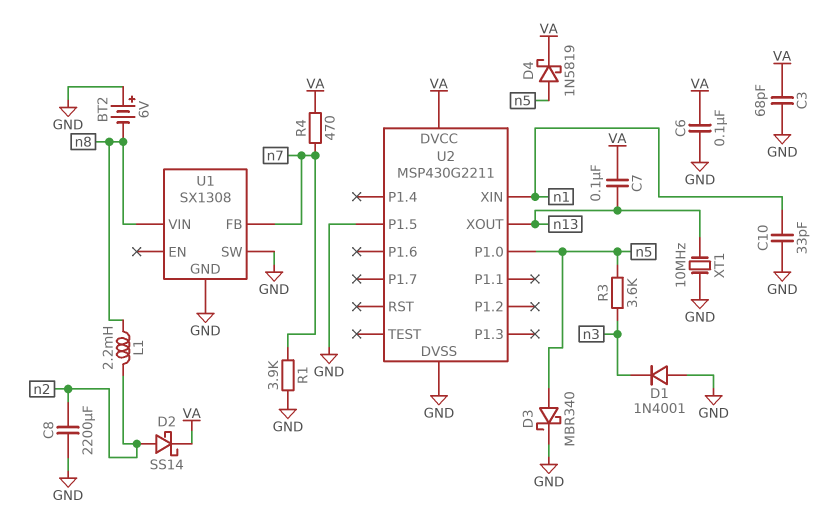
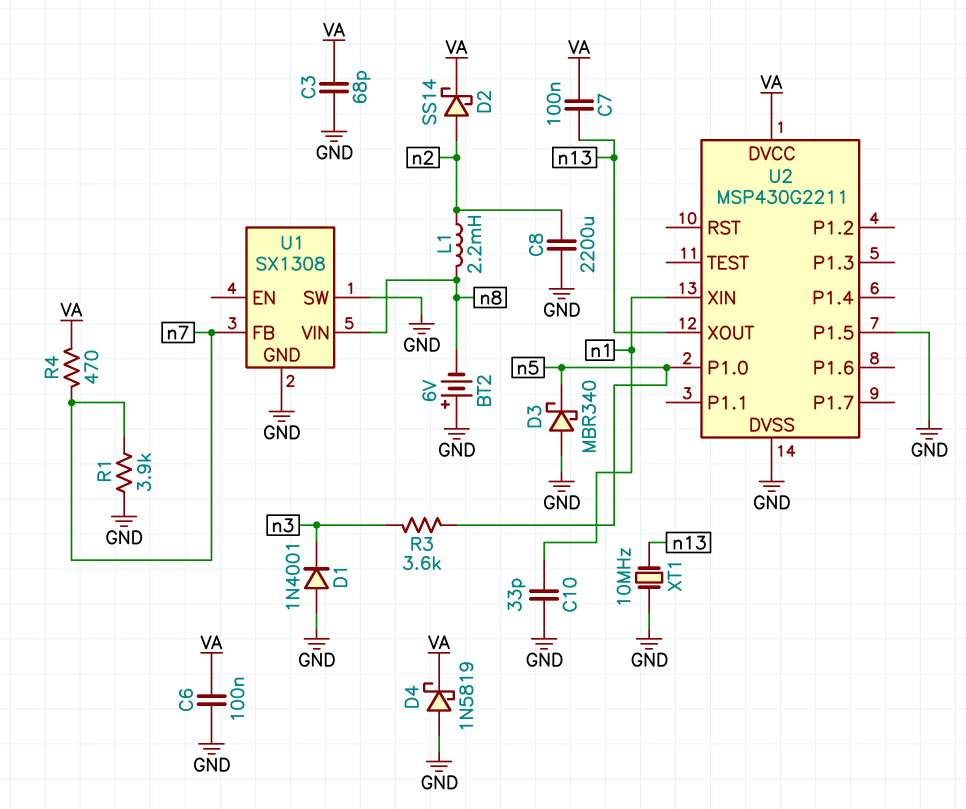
D3: schottky MBR340 (A n5, K GND) -> schottky MBR340 (A GND, K n5)
D4: schottky 1N5819 (A n5, K VA) -> schottky 1N5819 (A GND, K VA)

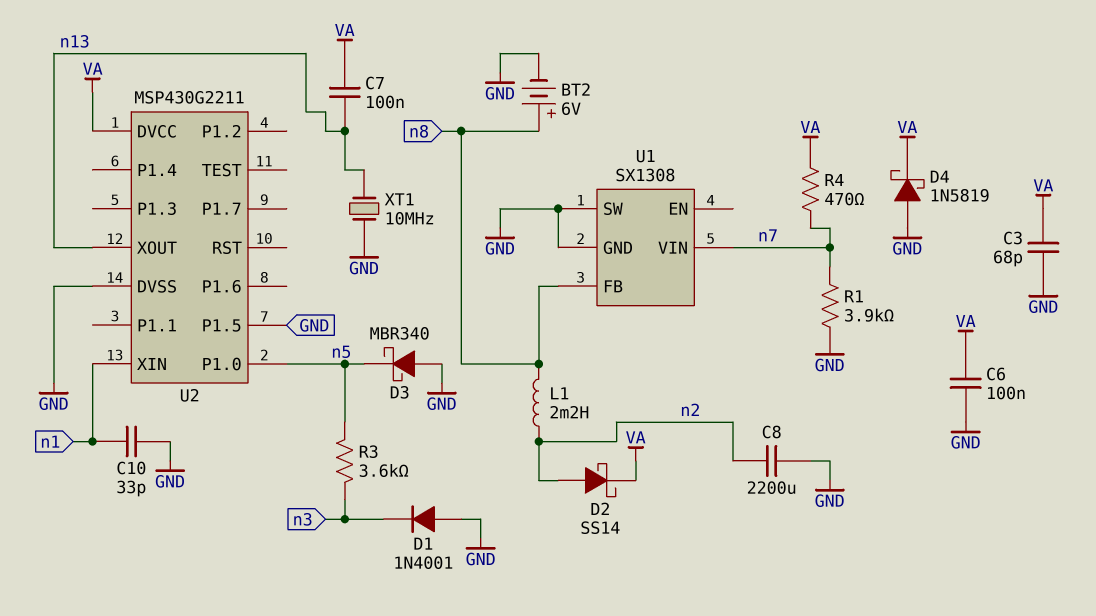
BT2: 6V (plus GND, minus n8) -> 6V (plus n8, minus GND)
U1 pin FB: n7 -> n8
U1 pin VIN: n8 -> n7

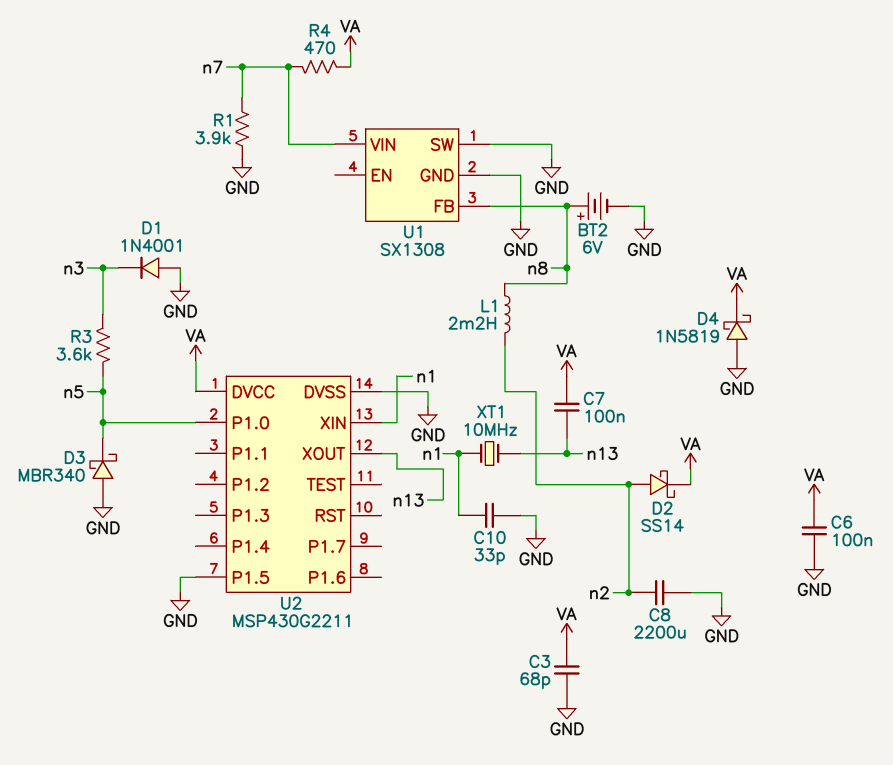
XT1: 10MHz (GND, n13) -> 10MHz (n1, n13)

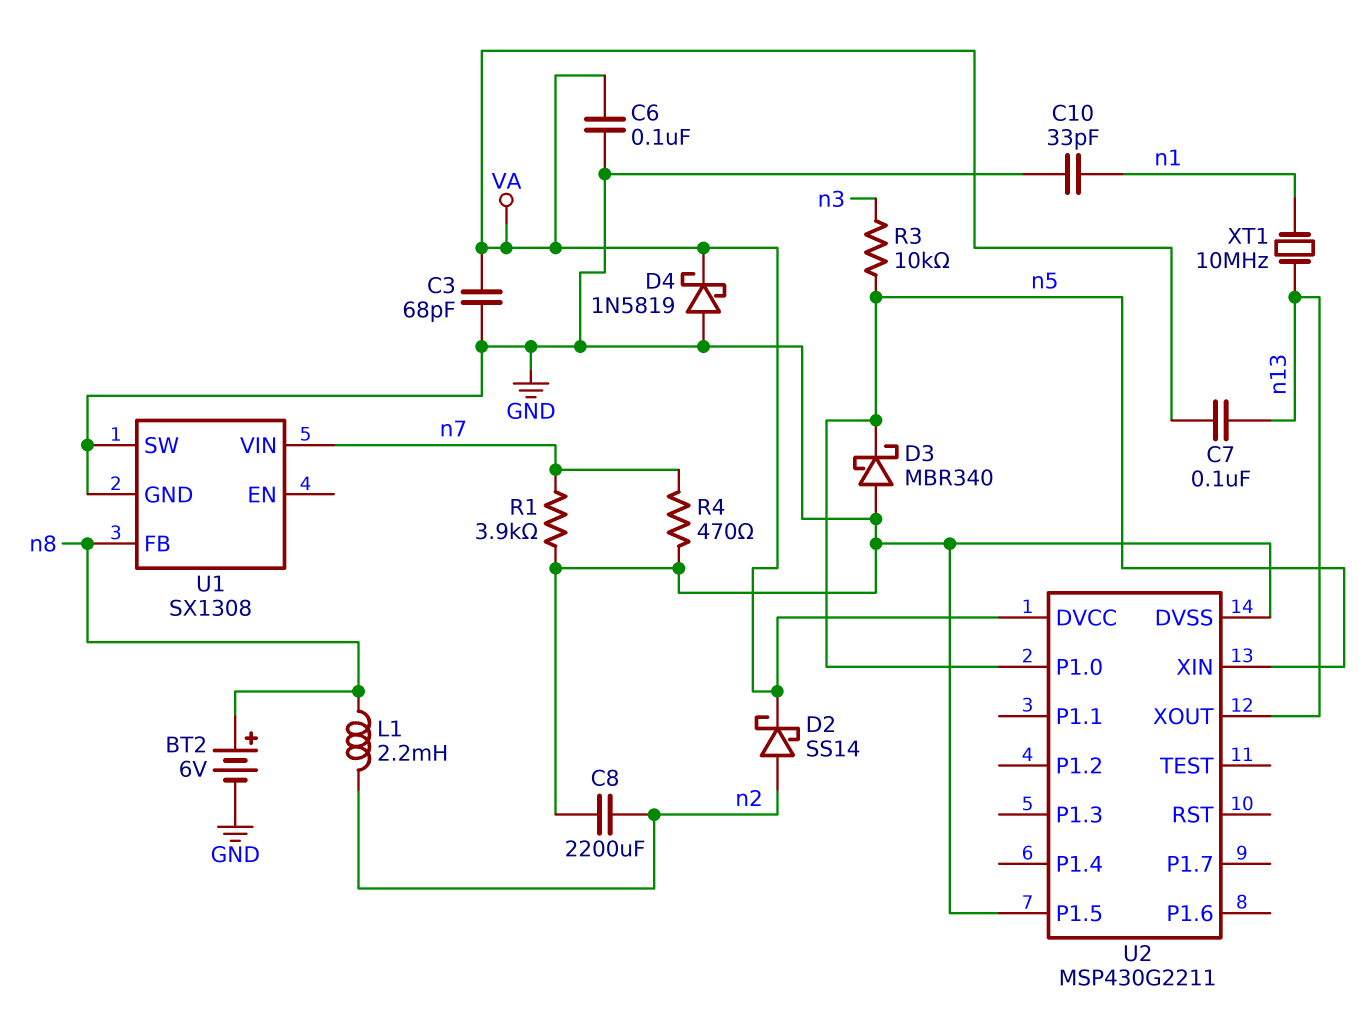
D1: diode 1N4001 (A GND, K n3) -> none
R3: 3.6k (n3, n5) -> 10k (n3, n5)
R4: 470 (VA, n7) -> 470 (GND, n7)
U2 pin XIN: n1 -> n5

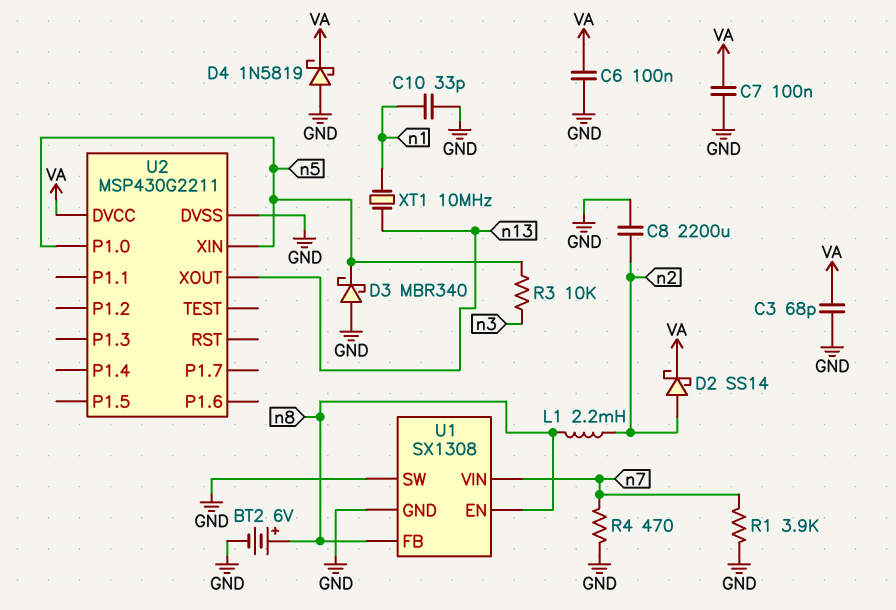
C7: 100nF (VA, n13) -> 100nF (GND, VA)
U1 pin EN: none -> n8
U2 pin P1.5: GND -> none

